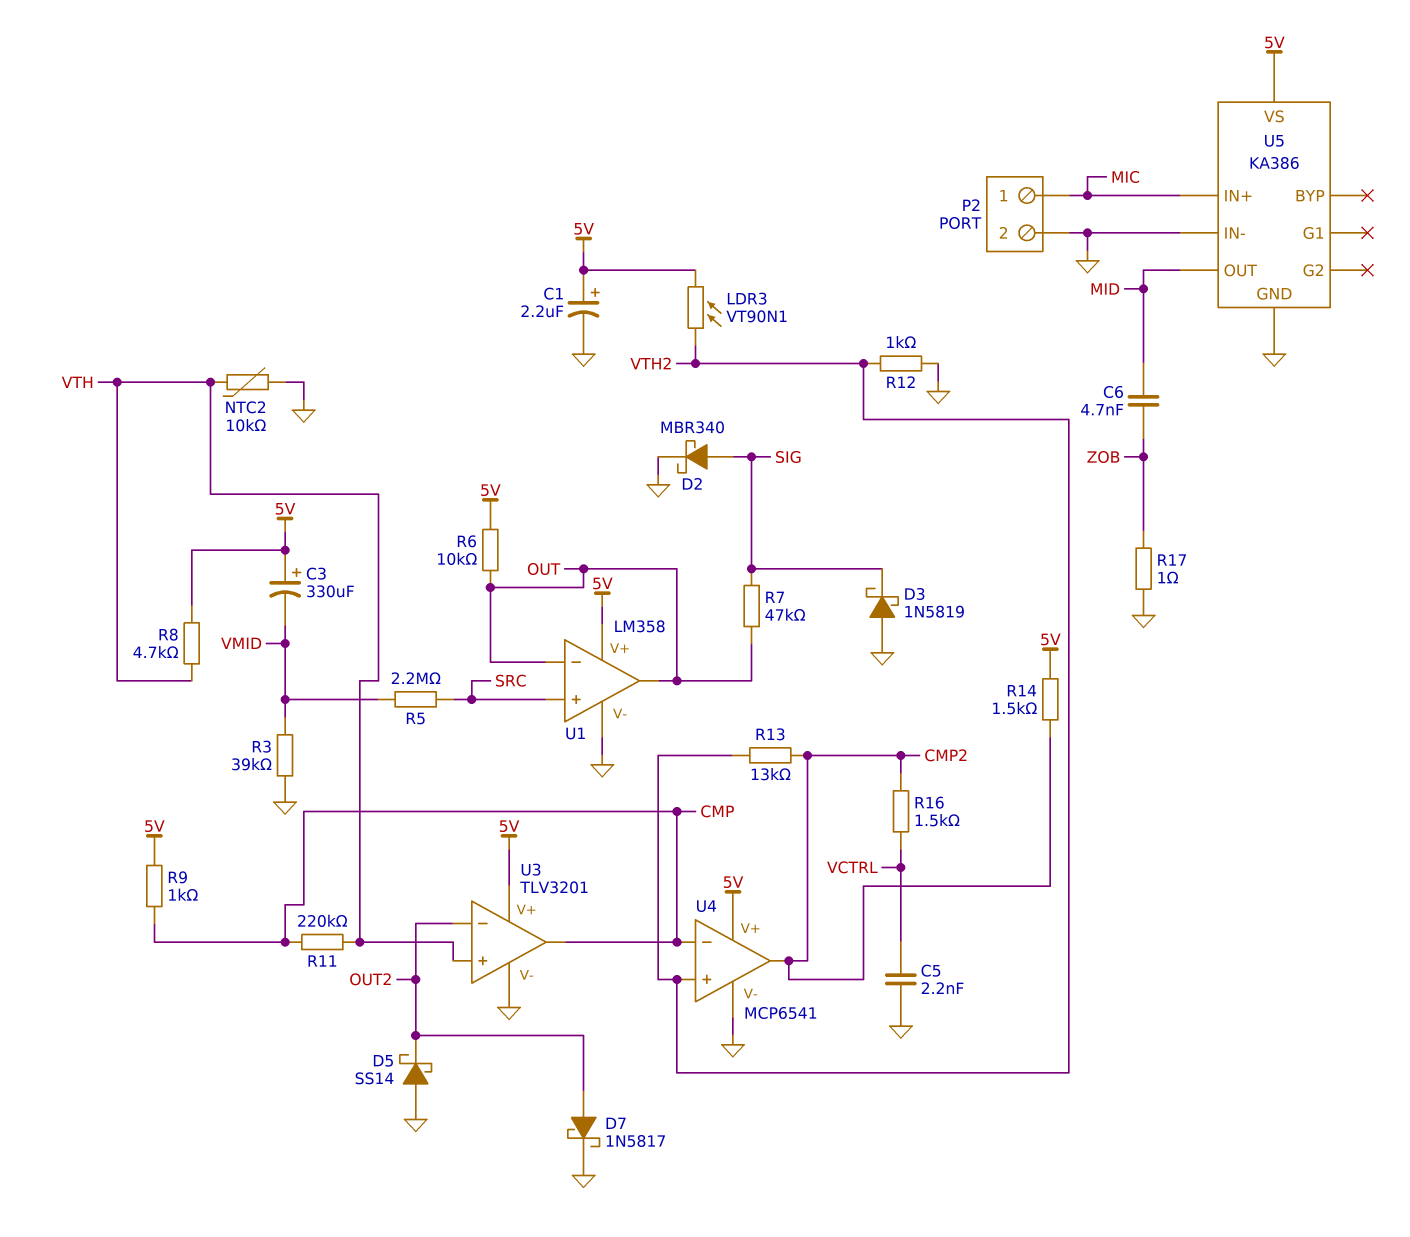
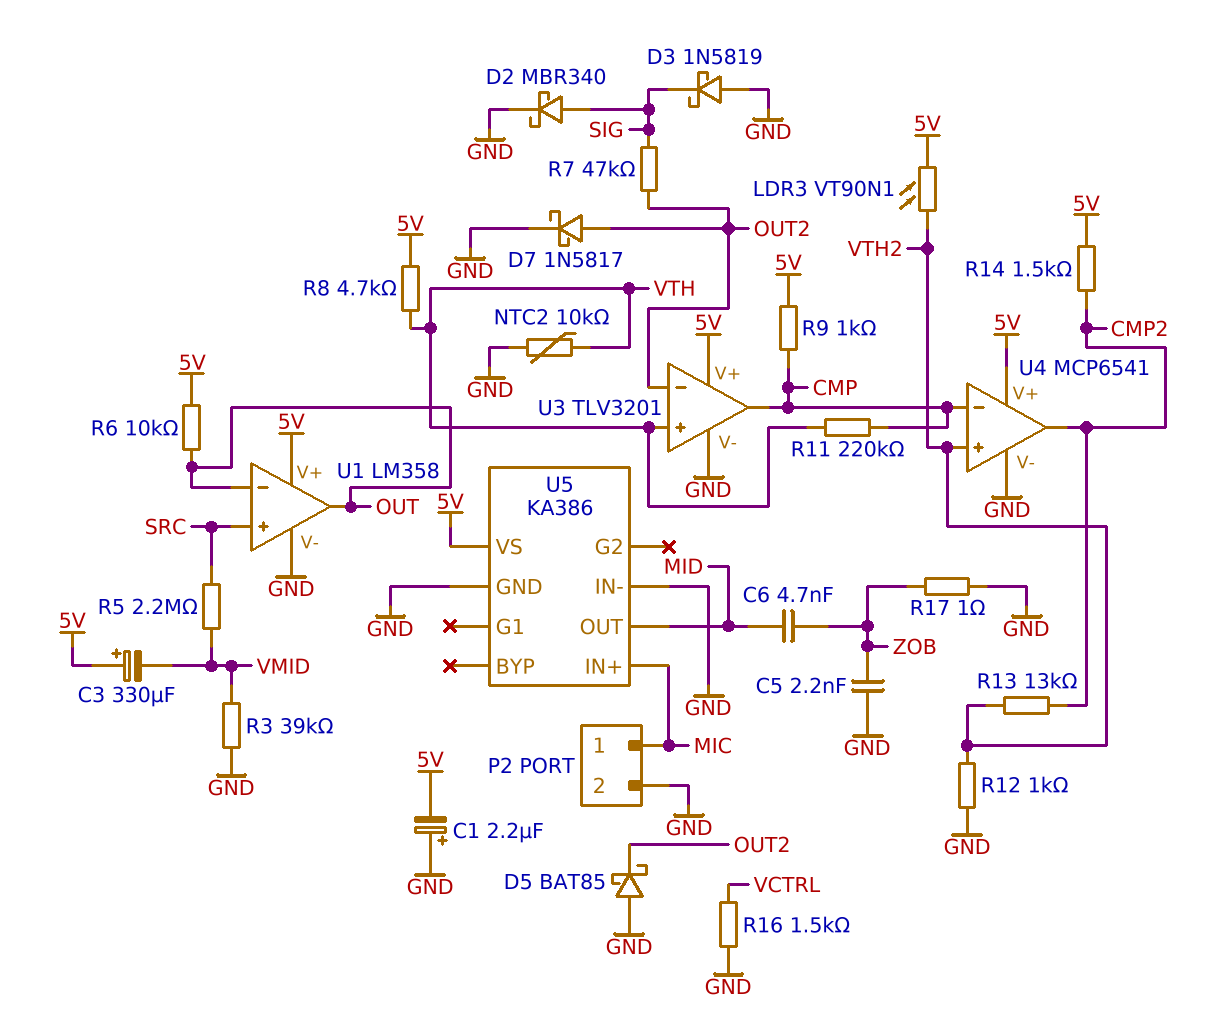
C1: 2.2uF (plus 5V, minus GND) -> 2.2uF (plus GND, minus 5V)
C5: 2.2nF (GND, VCTRL) -> 2.2nF (GND, ZOB)
D5: schottky SS14 (A GND, K OUT2) -> schottky BAT85 (A GND, K OUT2)
R7: 47k (OUT, SIG) -> 47k (OUT2, SIG)
R16: 1.5k (CMP2, VCTRL) -> 1.5k (GND, VCTRL)

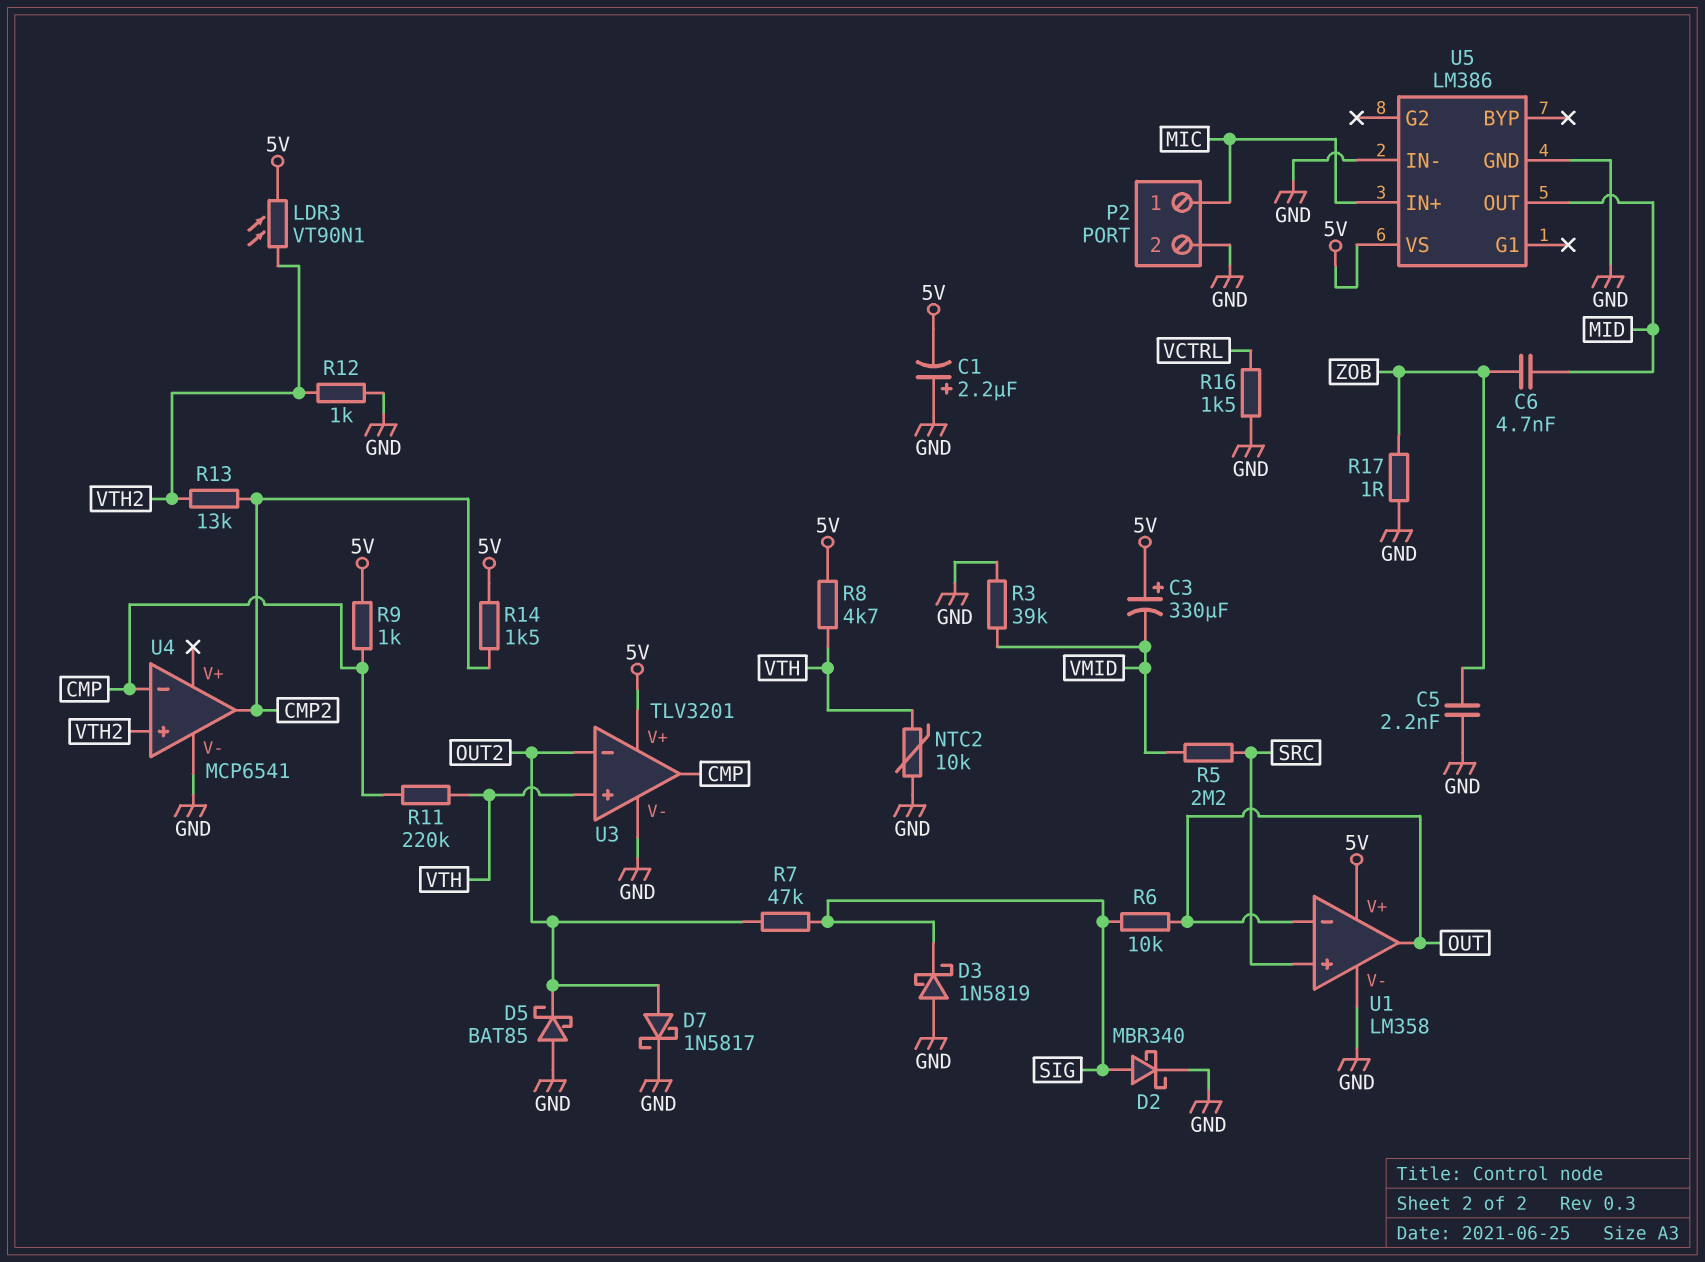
R6: 10k (5V, OUT) -> 10k (OUT, SIG)
U4 pin V+: 5V -> none
U5: KA386 -> LM386

